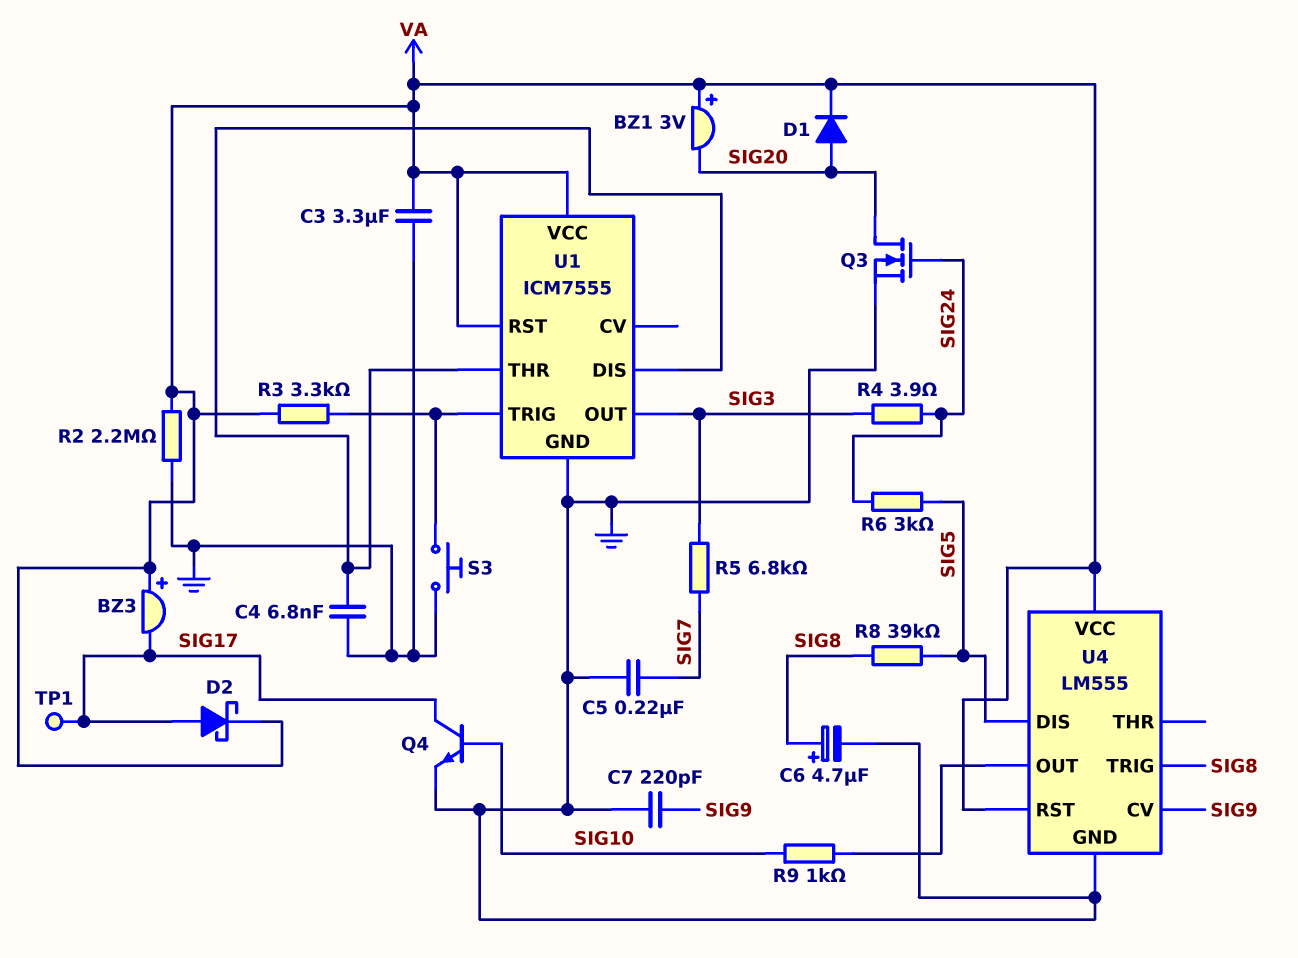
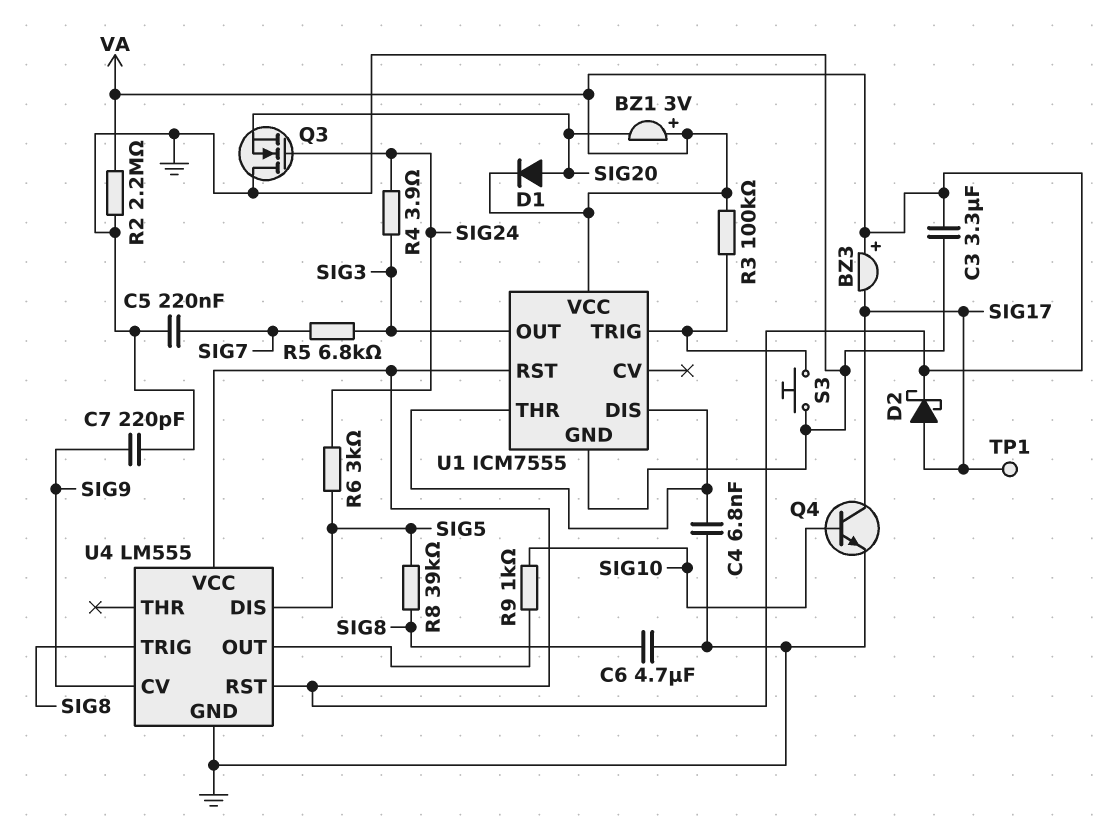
C6: 4.7uF (plus SIG8, minus GND) -> 4.7uF (GND, SIG8)
Q3: NMOS (G SIG24, D SIG20, S GND) -> NMOS (G SIG24, D GND, S SIG20)
R3: 3.3k (U1/TRIG, VA) -> 100k (U1/TRIG, VA)

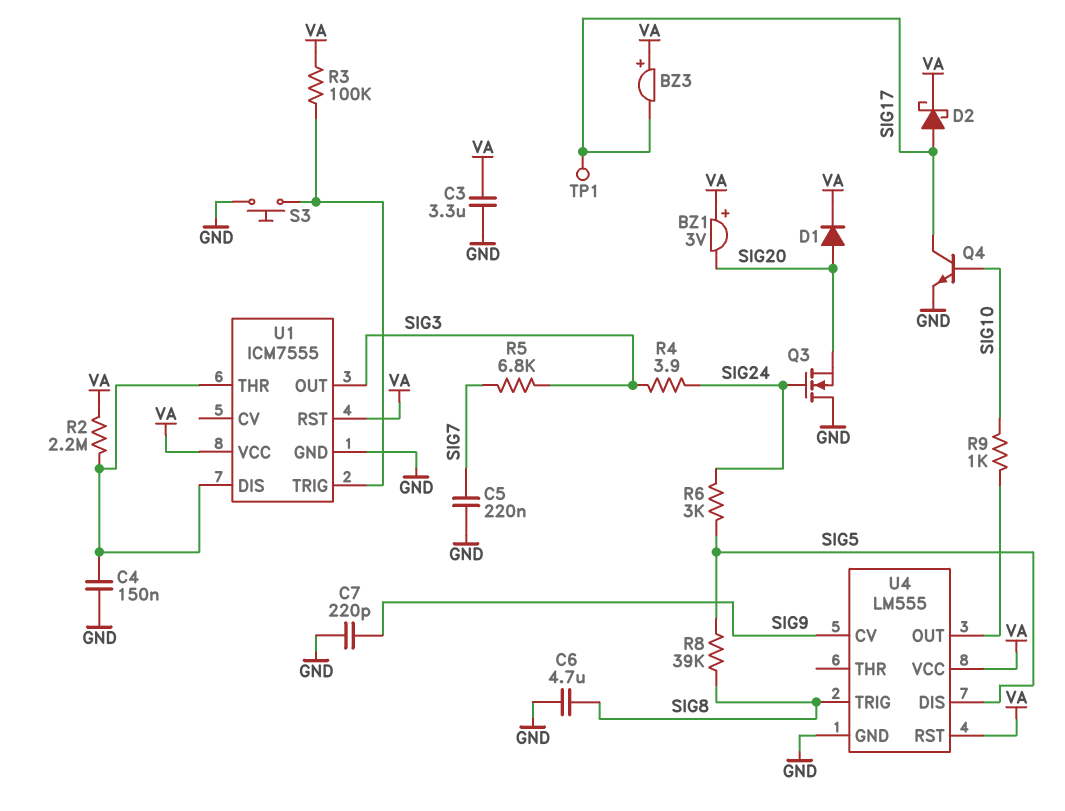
C4: 6.8nF (GND, U1/DIS) -> 150nF (GND, U1/DIS)
R2: 2.2M (GND, VA) -> 2.2M (U1/DIS, VA)

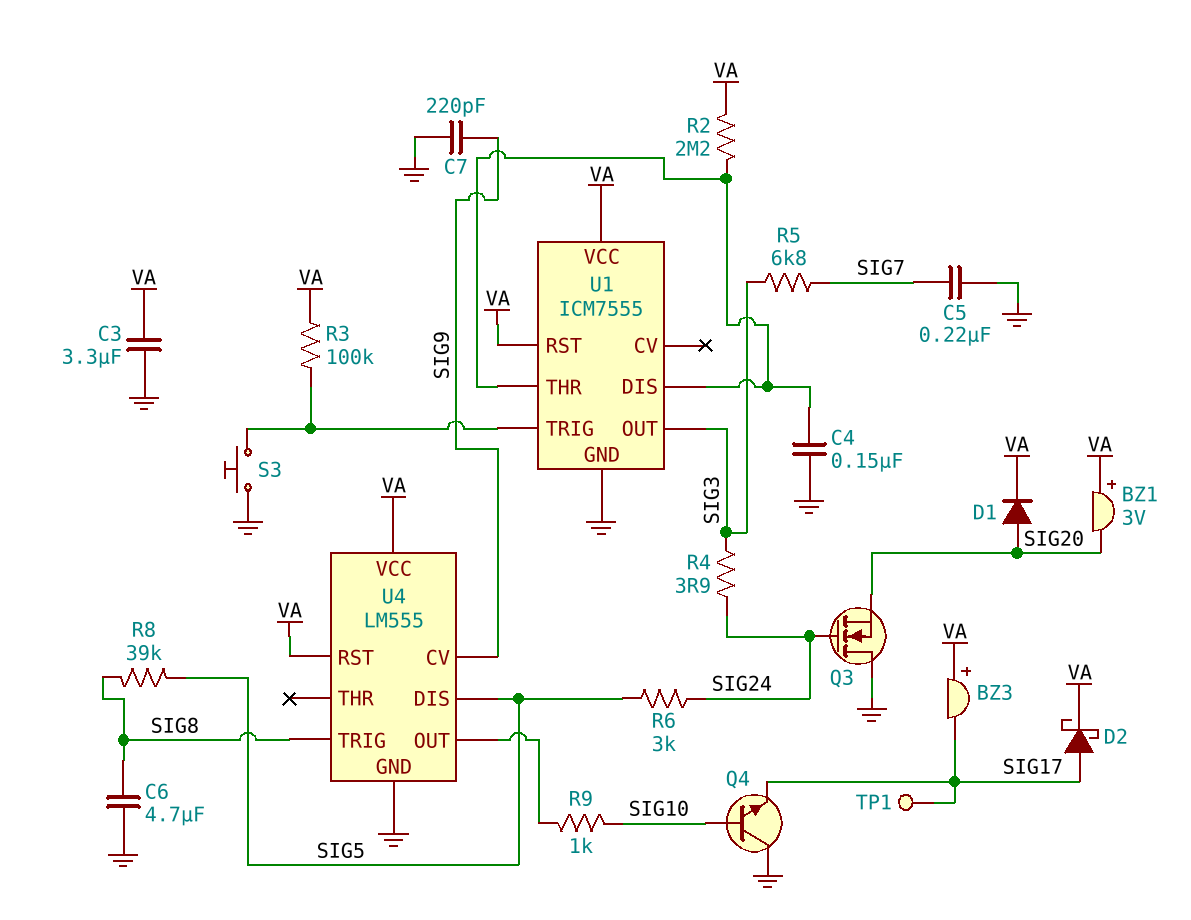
Q4: NPN (B SIG10, C SIG17, E GND) -> NPN (B SIG10, C GND, E SIG17)

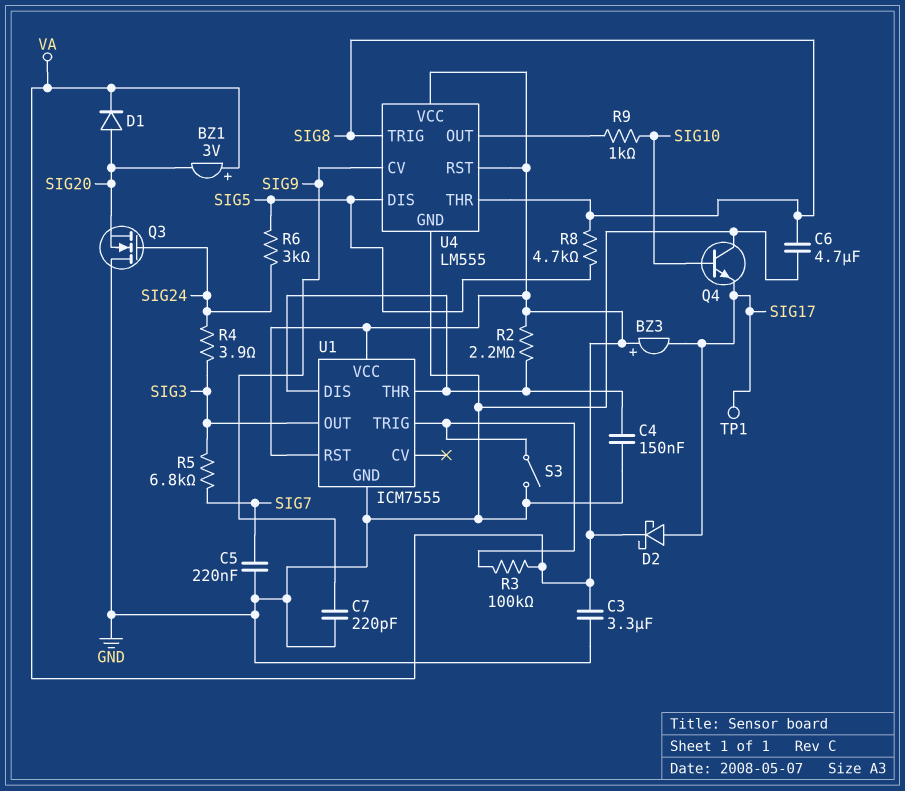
R8: 39k (SIG5, SIG8) -> 4.7k (SIG5, SIG8)
S3: button (GND, U1/TRIG) -> switch (GND, U1/TRIG)
U4 pin THR: none -> SIG8

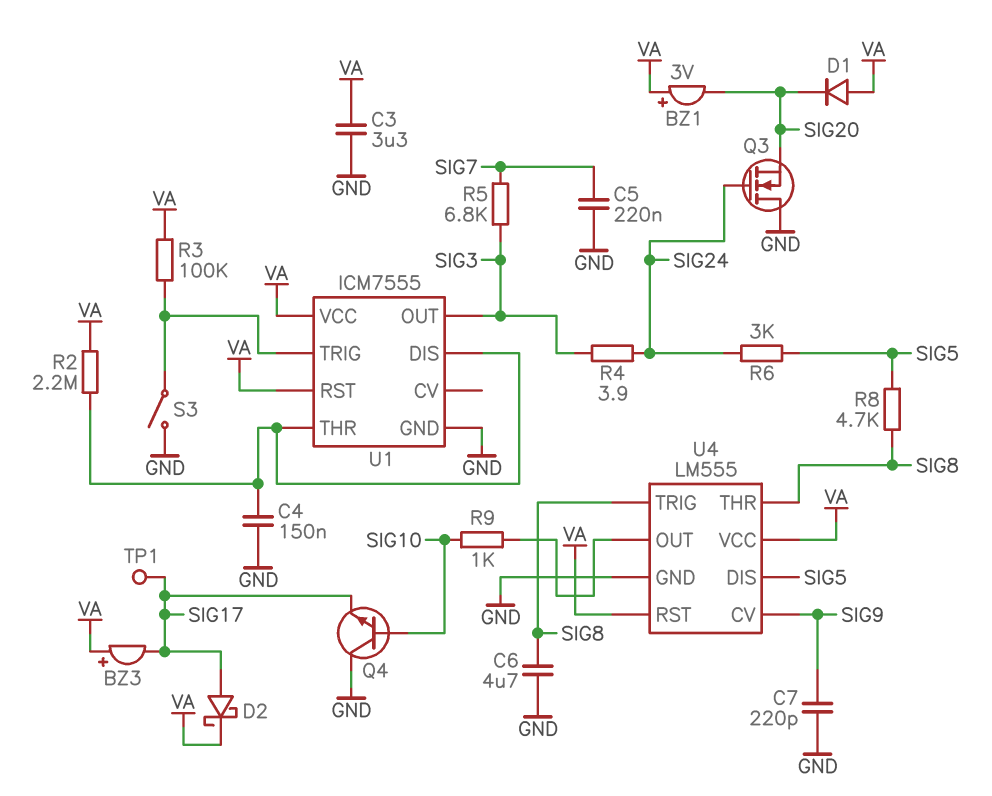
D1: diode (A SIG20, K VA) -> diode (A VA, K SIG20)

